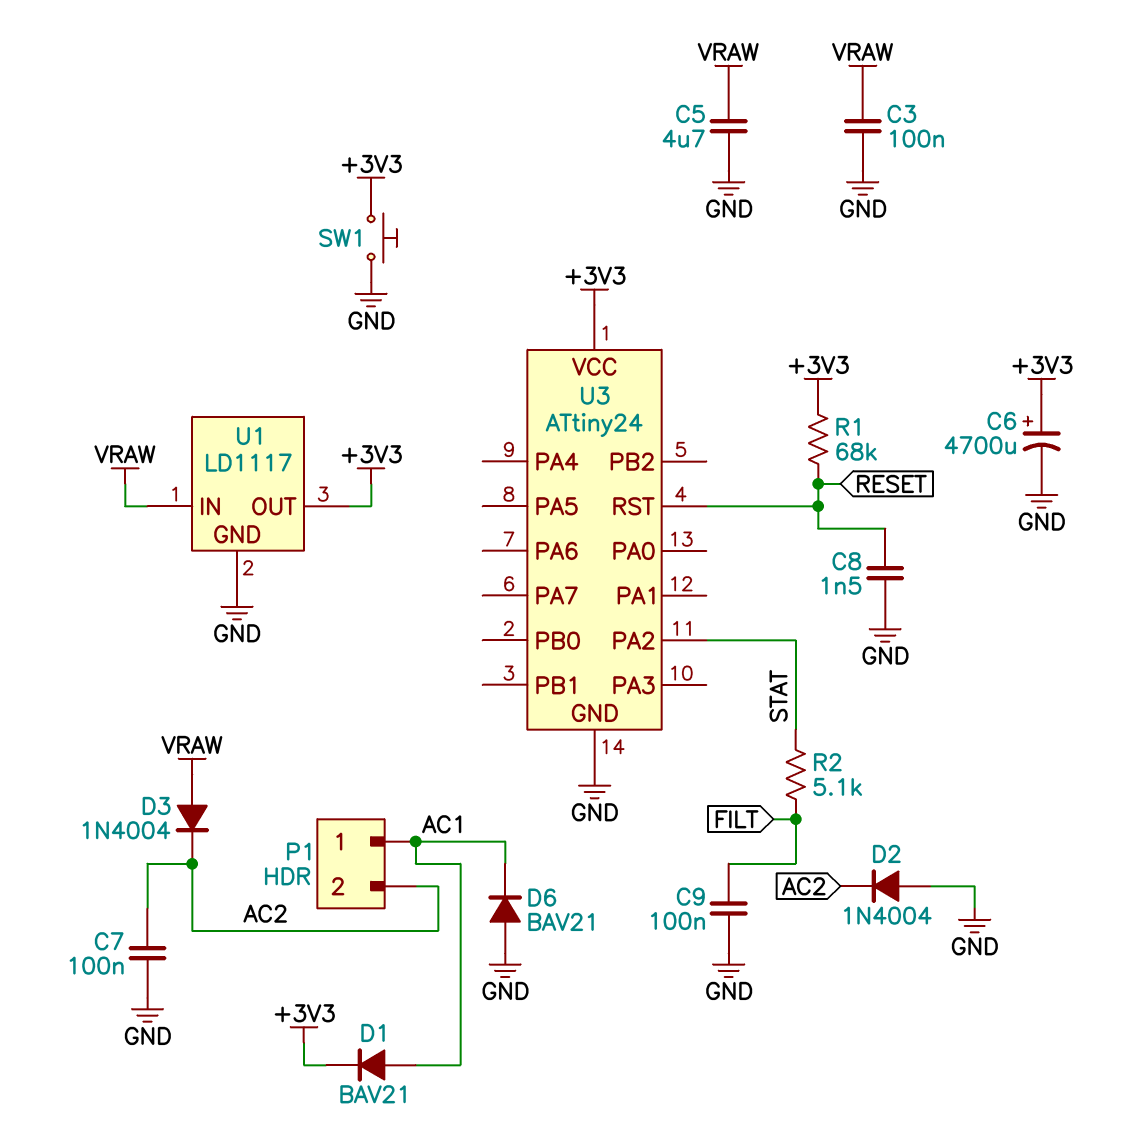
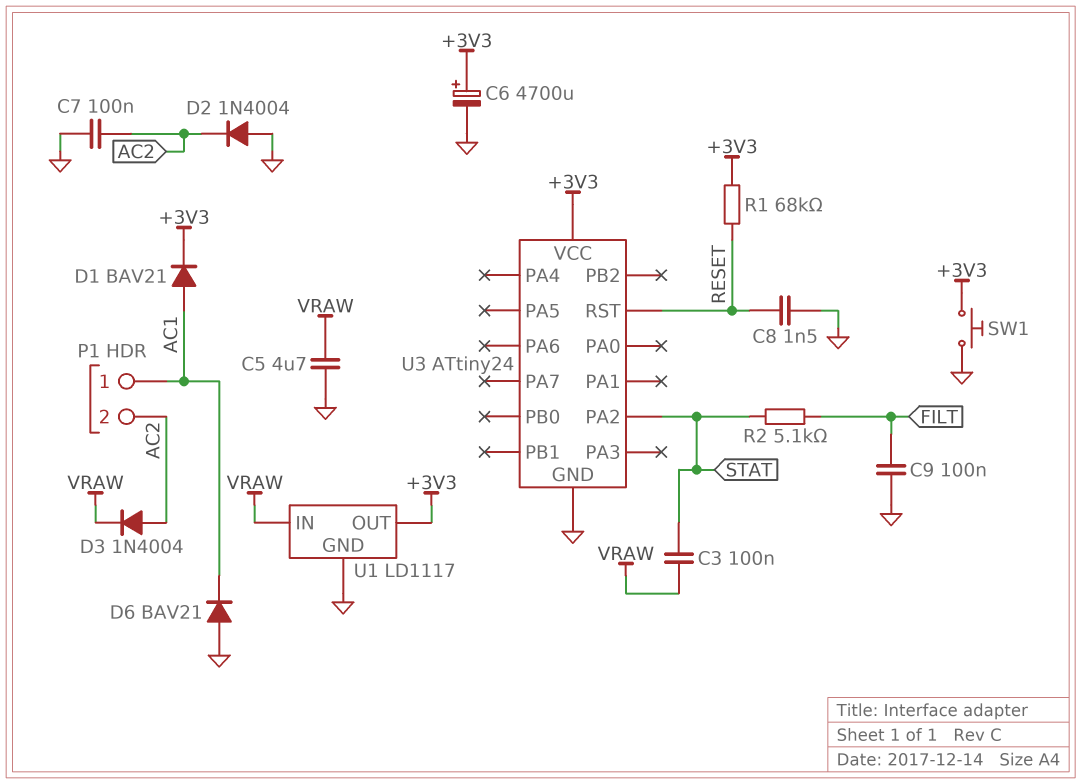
C3: 100nF (GND, VRAW) -> 100nF (STAT, VRAW)
D3: diode 1N4004 (A VRAW, K AC2) -> diode 1N4004 (A AC2, K VRAW)

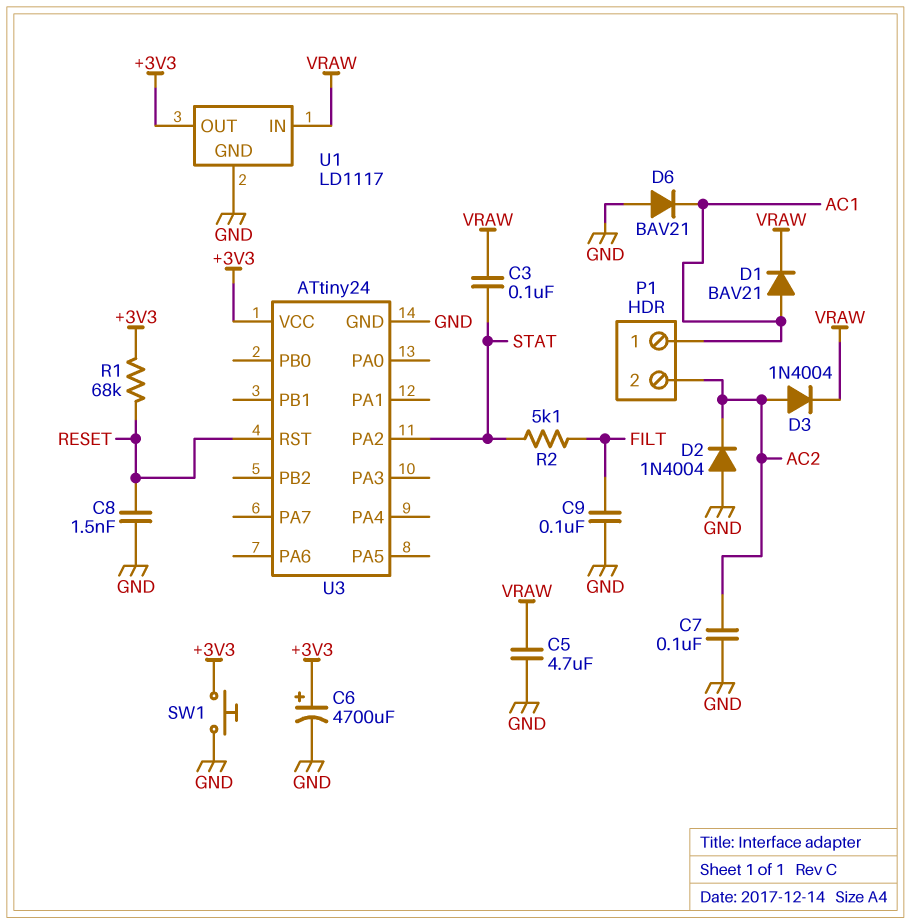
D1: diode BAV21 (A AC1, K +3V3) -> diode BAV21 (A AC1, K VRAW)

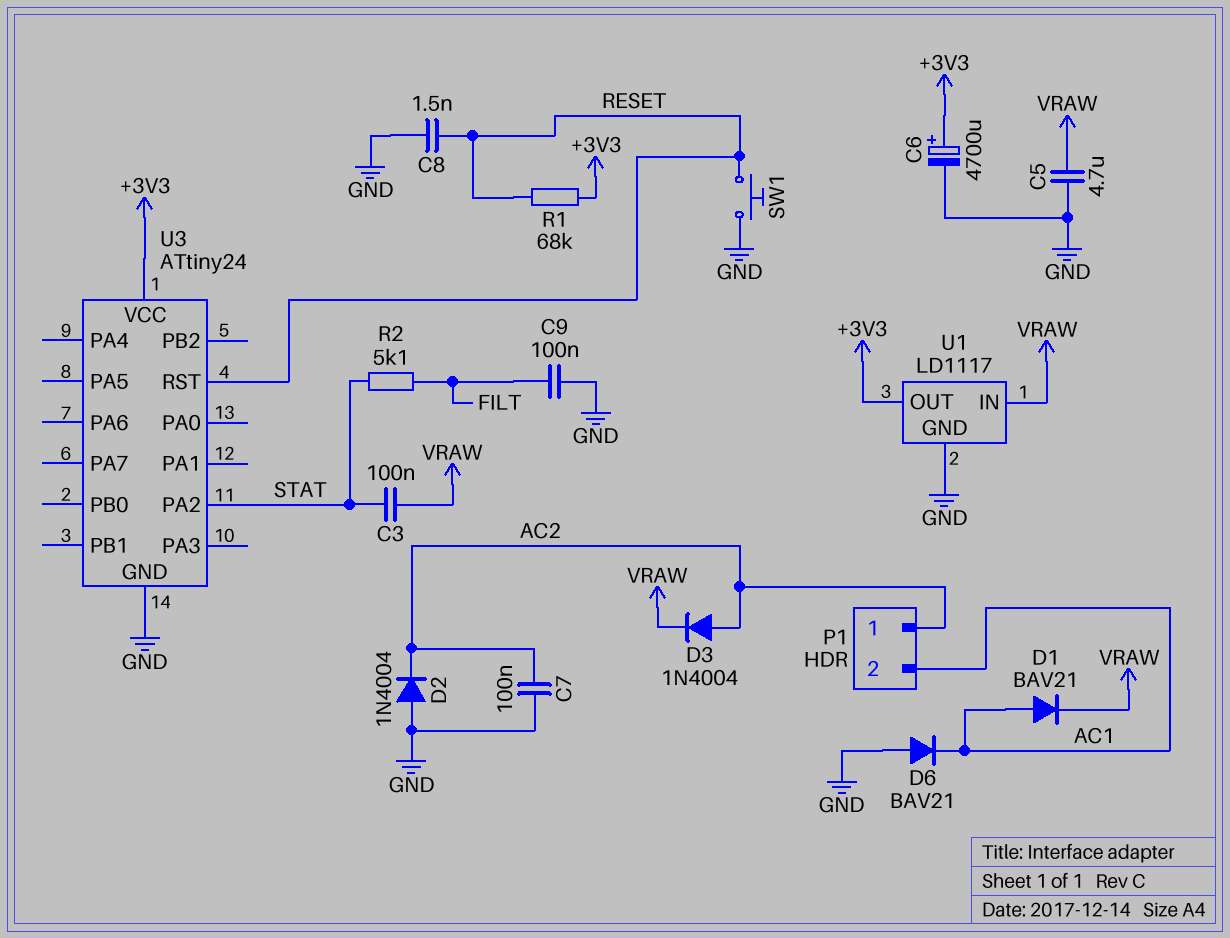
P1 pin 1: AC1 -> AC2
P1 pin 2: AC2 -> AC1
SW1: button (+3V3, GND) -> button (GND, RESET)

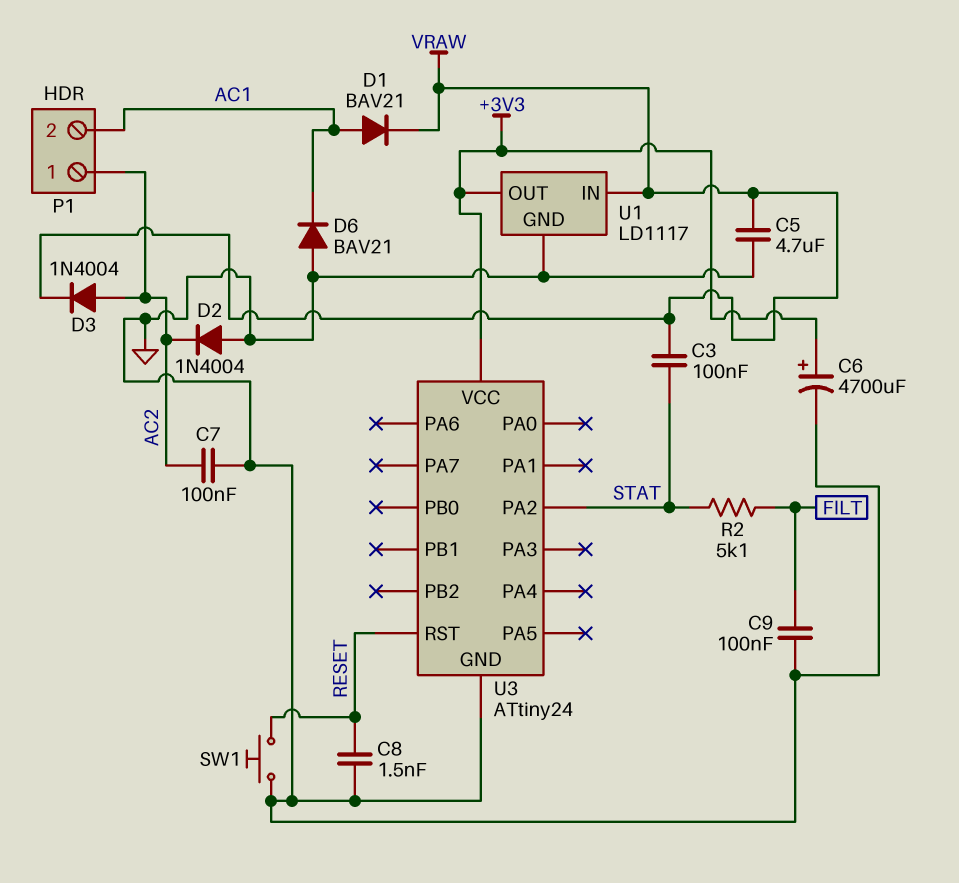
R1: 68k (+3V3, RESET) -> none

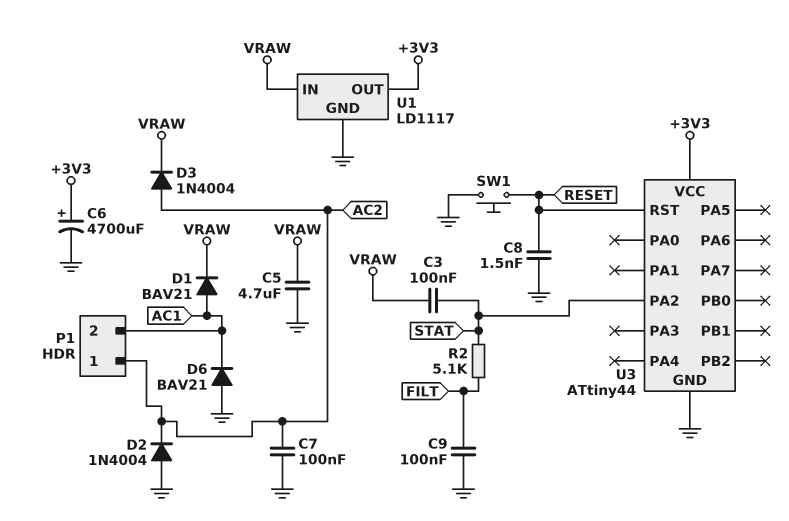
U3: ATtiny24 -> ATtiny44

